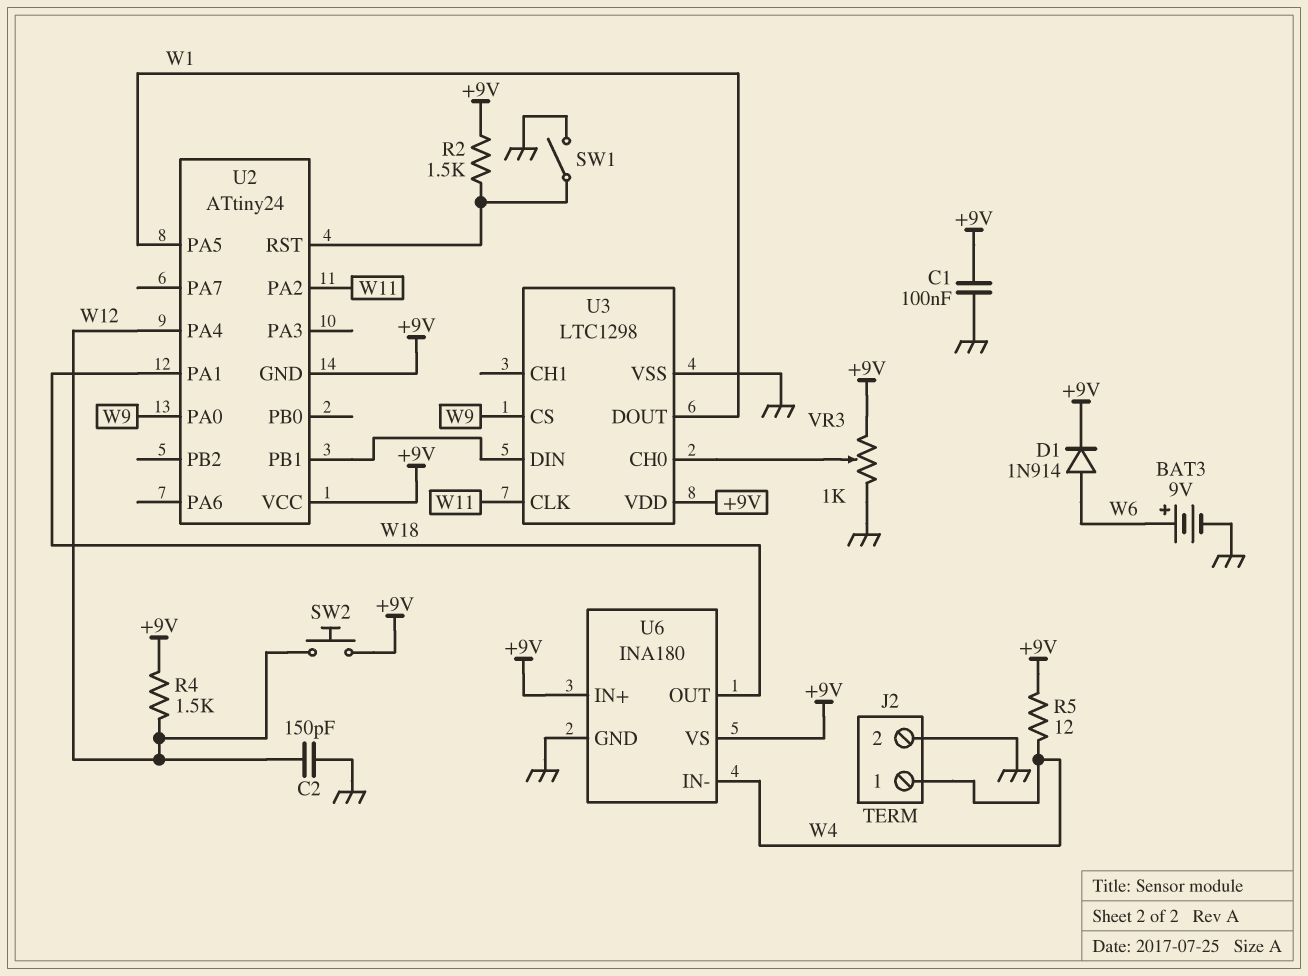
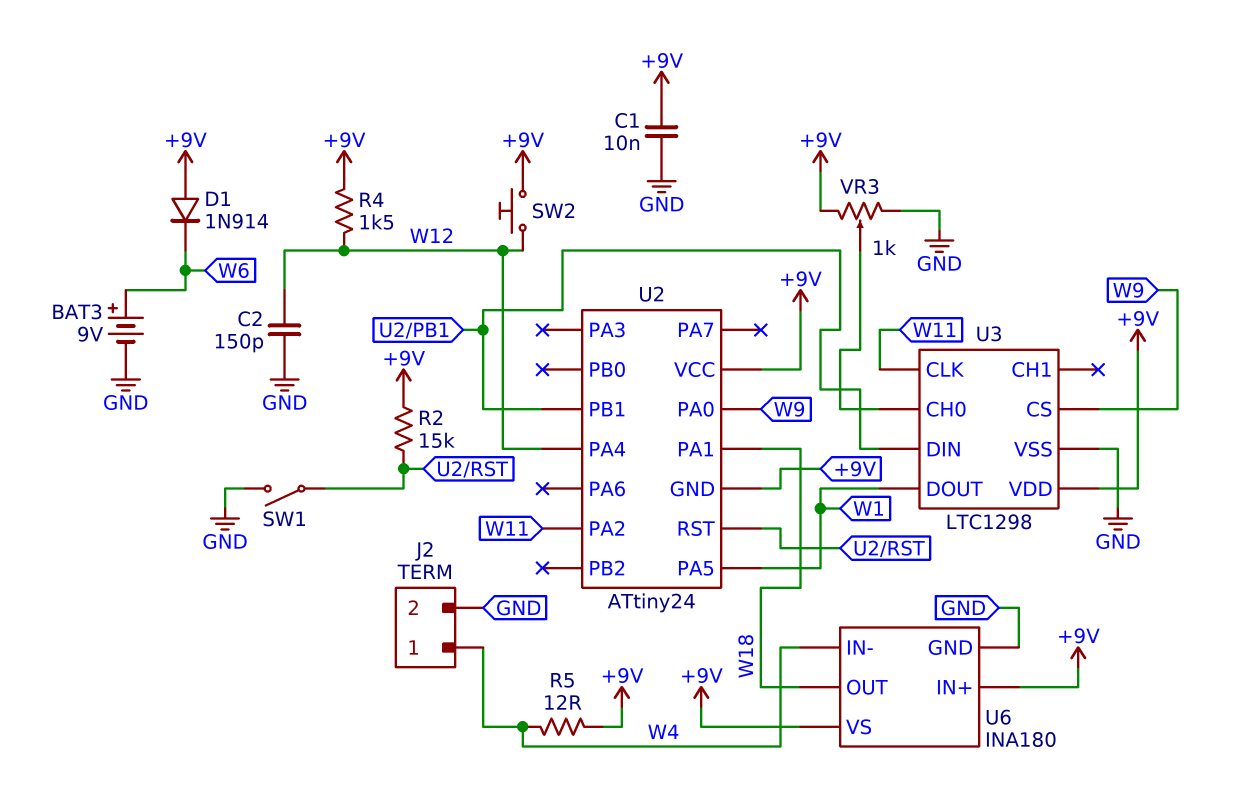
C1: 100nF (+9V, GND) -> 10nF (+9V, GND)
D1: diode 1N914 (A W6, K +9V) -> diode 1N914 (A +9V, K W6)
R2: 1.5k (+9V, U2/RST) -> 15k (+9V, U2/RST)

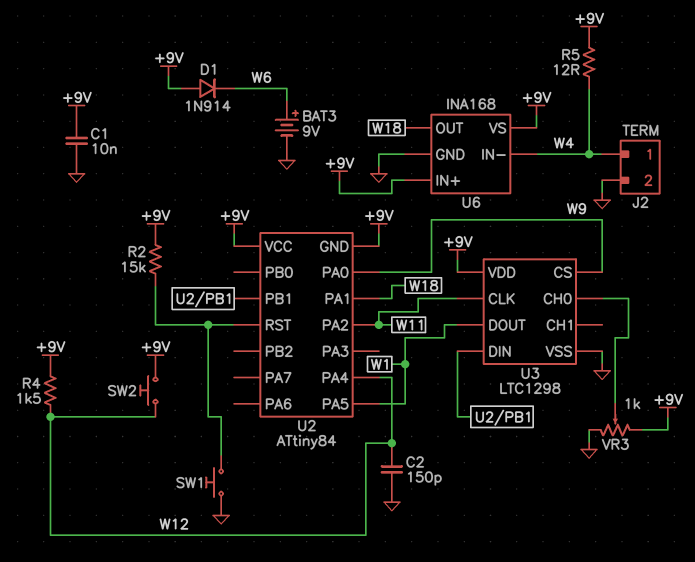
SW1: switch (GND, U2/RST) -> button (GND, U2/RST)
U2: ATtiny24 -> ATtiny84
U6: INA180 -> INA168

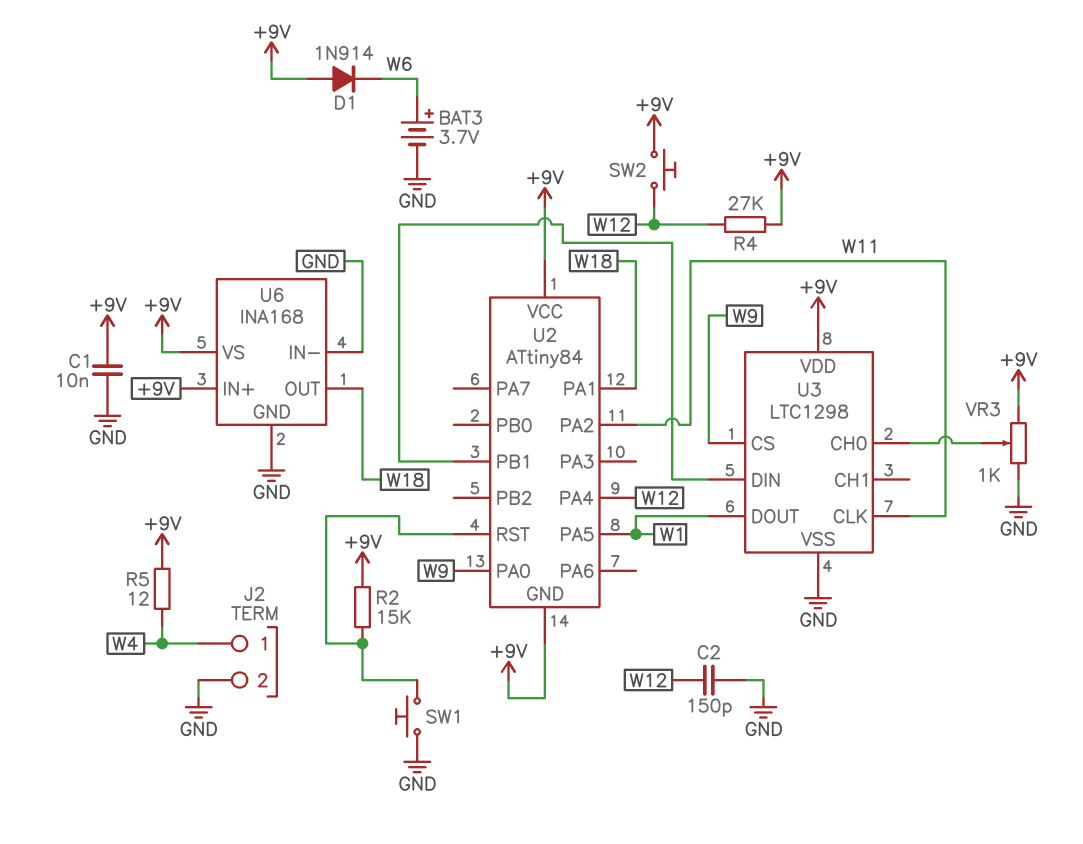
BAT3: 9V (plus W6, minus GND) -> 3.7V (plus W6, minus GND)
R4: 1.5k (+9V, W12) -> 27k (+9V, W12)
U6 pin IN-: W4 -> GND

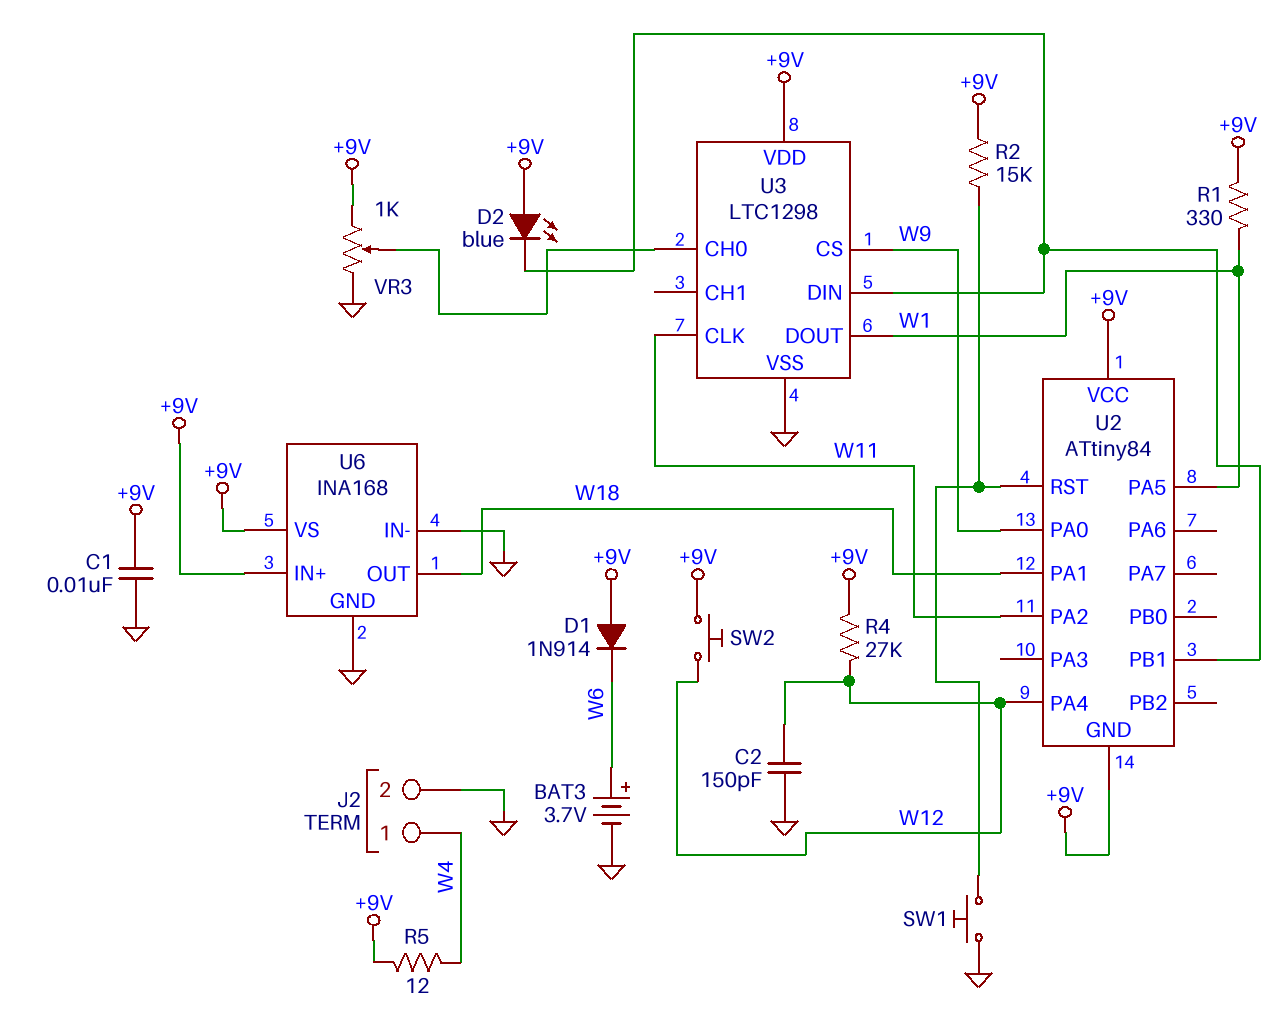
D2: none -> LED blue (A +9V, K U2/PB1)
R1: none -> 330 (+9V, W1)

